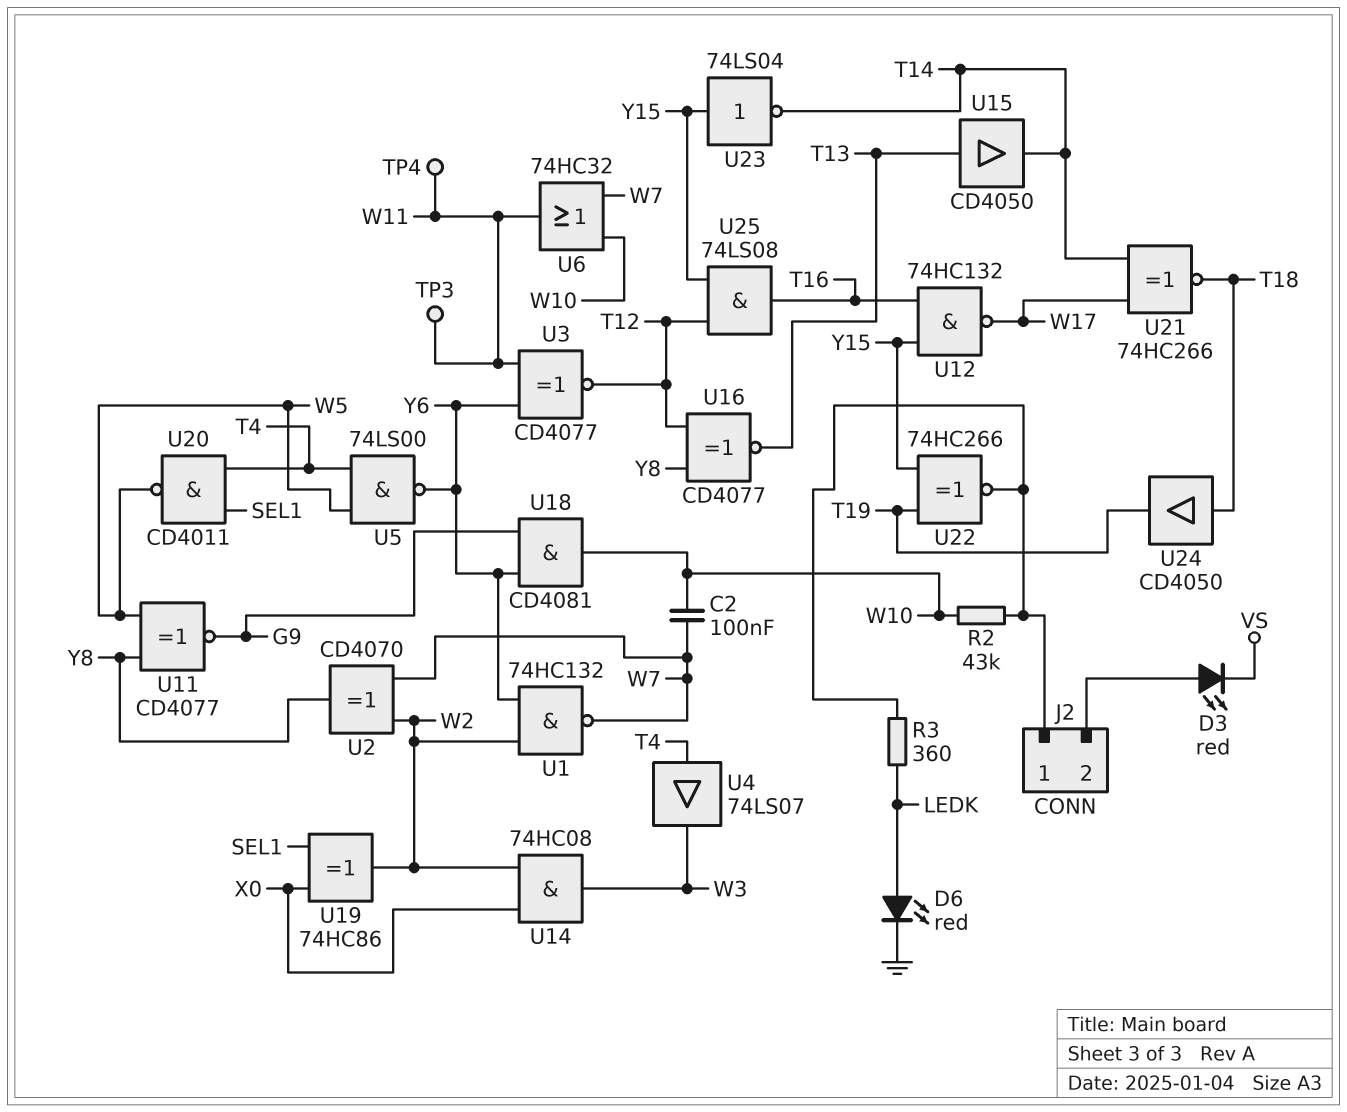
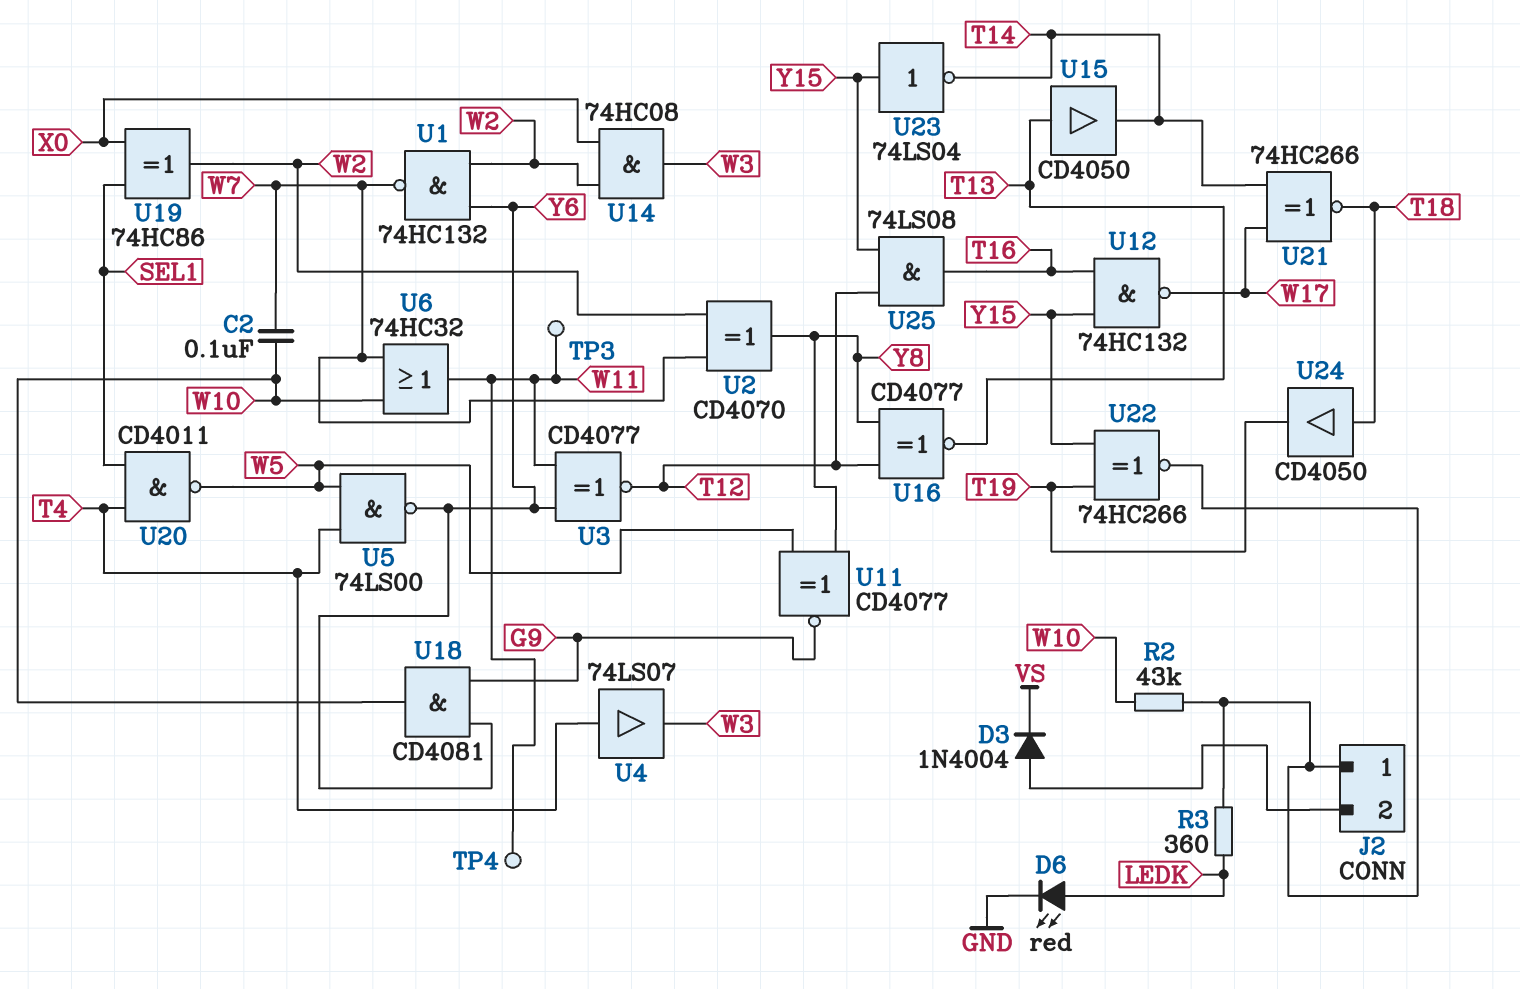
D3: LED red (A J2/2, K VS) -> diode 1N4004 (A J2/2, K VS)

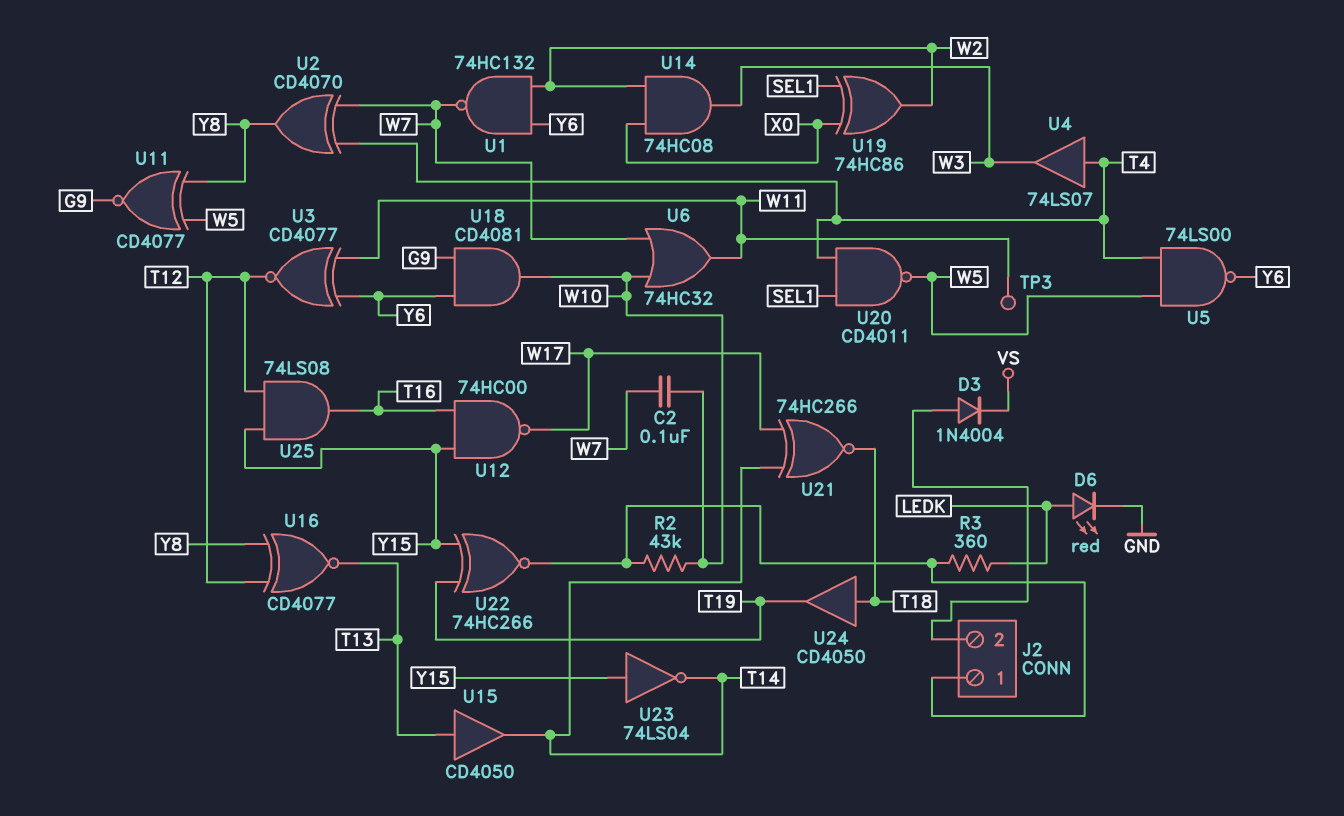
TP4: test point (W11) -> none
U2: XOR CD4070 (in W2, in W7, out Y8) -> XOR CD4070 (in T4, in W7, out Y8)
U12: NAND 74HC132 (in T16, in Y15, out W17) -> NAND 74HC00 (in T16, in Y15, out W17)

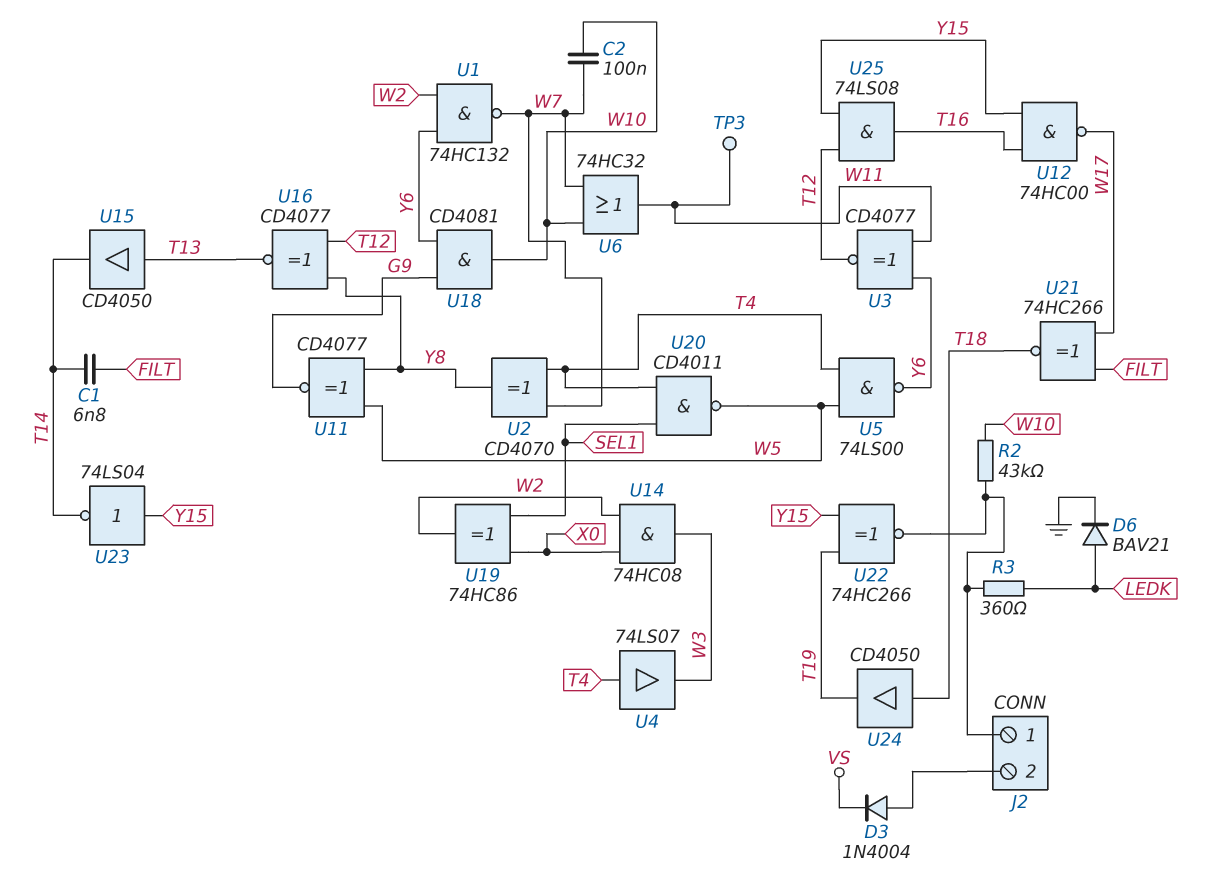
C1: none -> 6.8nF (FILT, T14)
D6: LED red (A LEDK, K GND) -> diode BAV21 (A LEDK, K GND)
U21: XNOR 74HC266 (in T14, in W17, out T18) -> XNOR 74HC266 (in FILT, in W17, out T18)

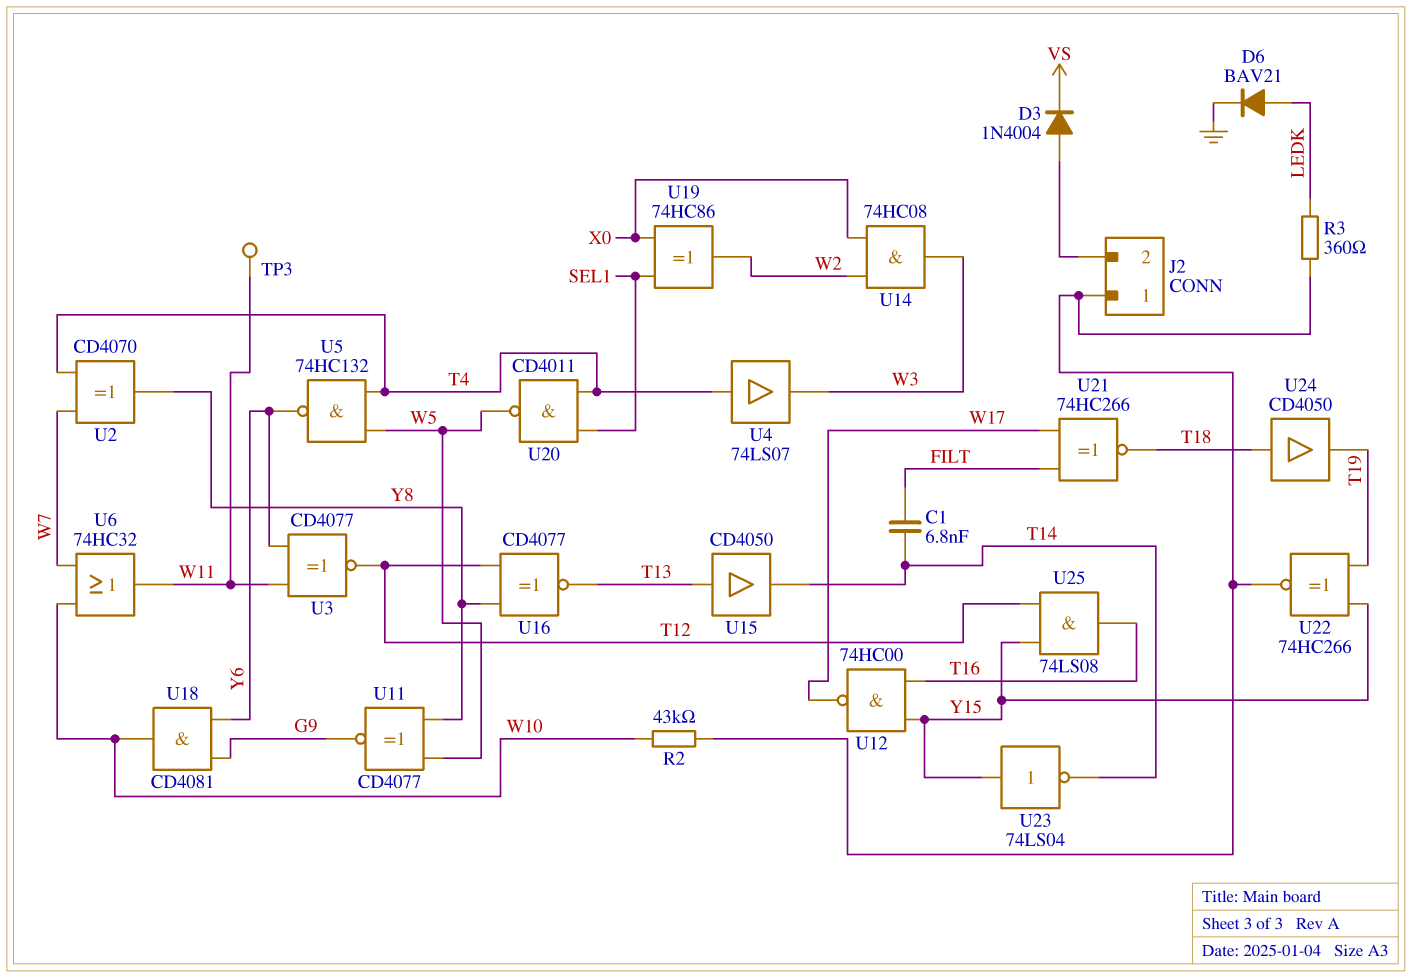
C2: 100nF (W7, W10) -> none
U1: NAND 74HC132 (in W2, in Y6, out W7) -> none
U5: NAND 74LS00 (in T4, in W5, out Y6) -> NAND 74HC132 (in T4, in W5, out Y6)

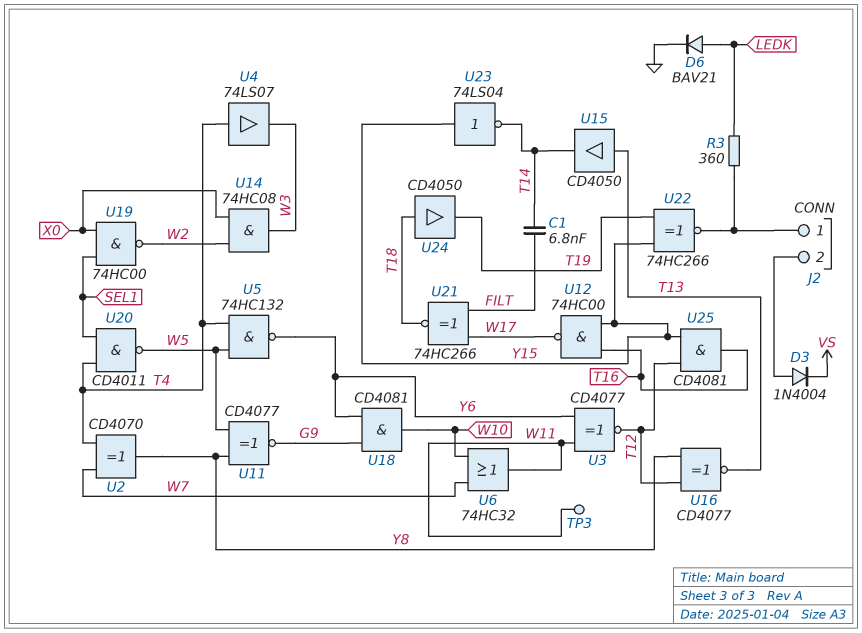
R2: 43k (J2/1, W10) -> none
U19: XOR 74HC86 (in SEL1, in X0, out W2) -> NAND 74HC00 (in SEL1, in X0, out W2)
U25: AND 74LS08 (in T12, in Y15, out T16) -> AND CD4081 (in T12, in Y15, out T16)

